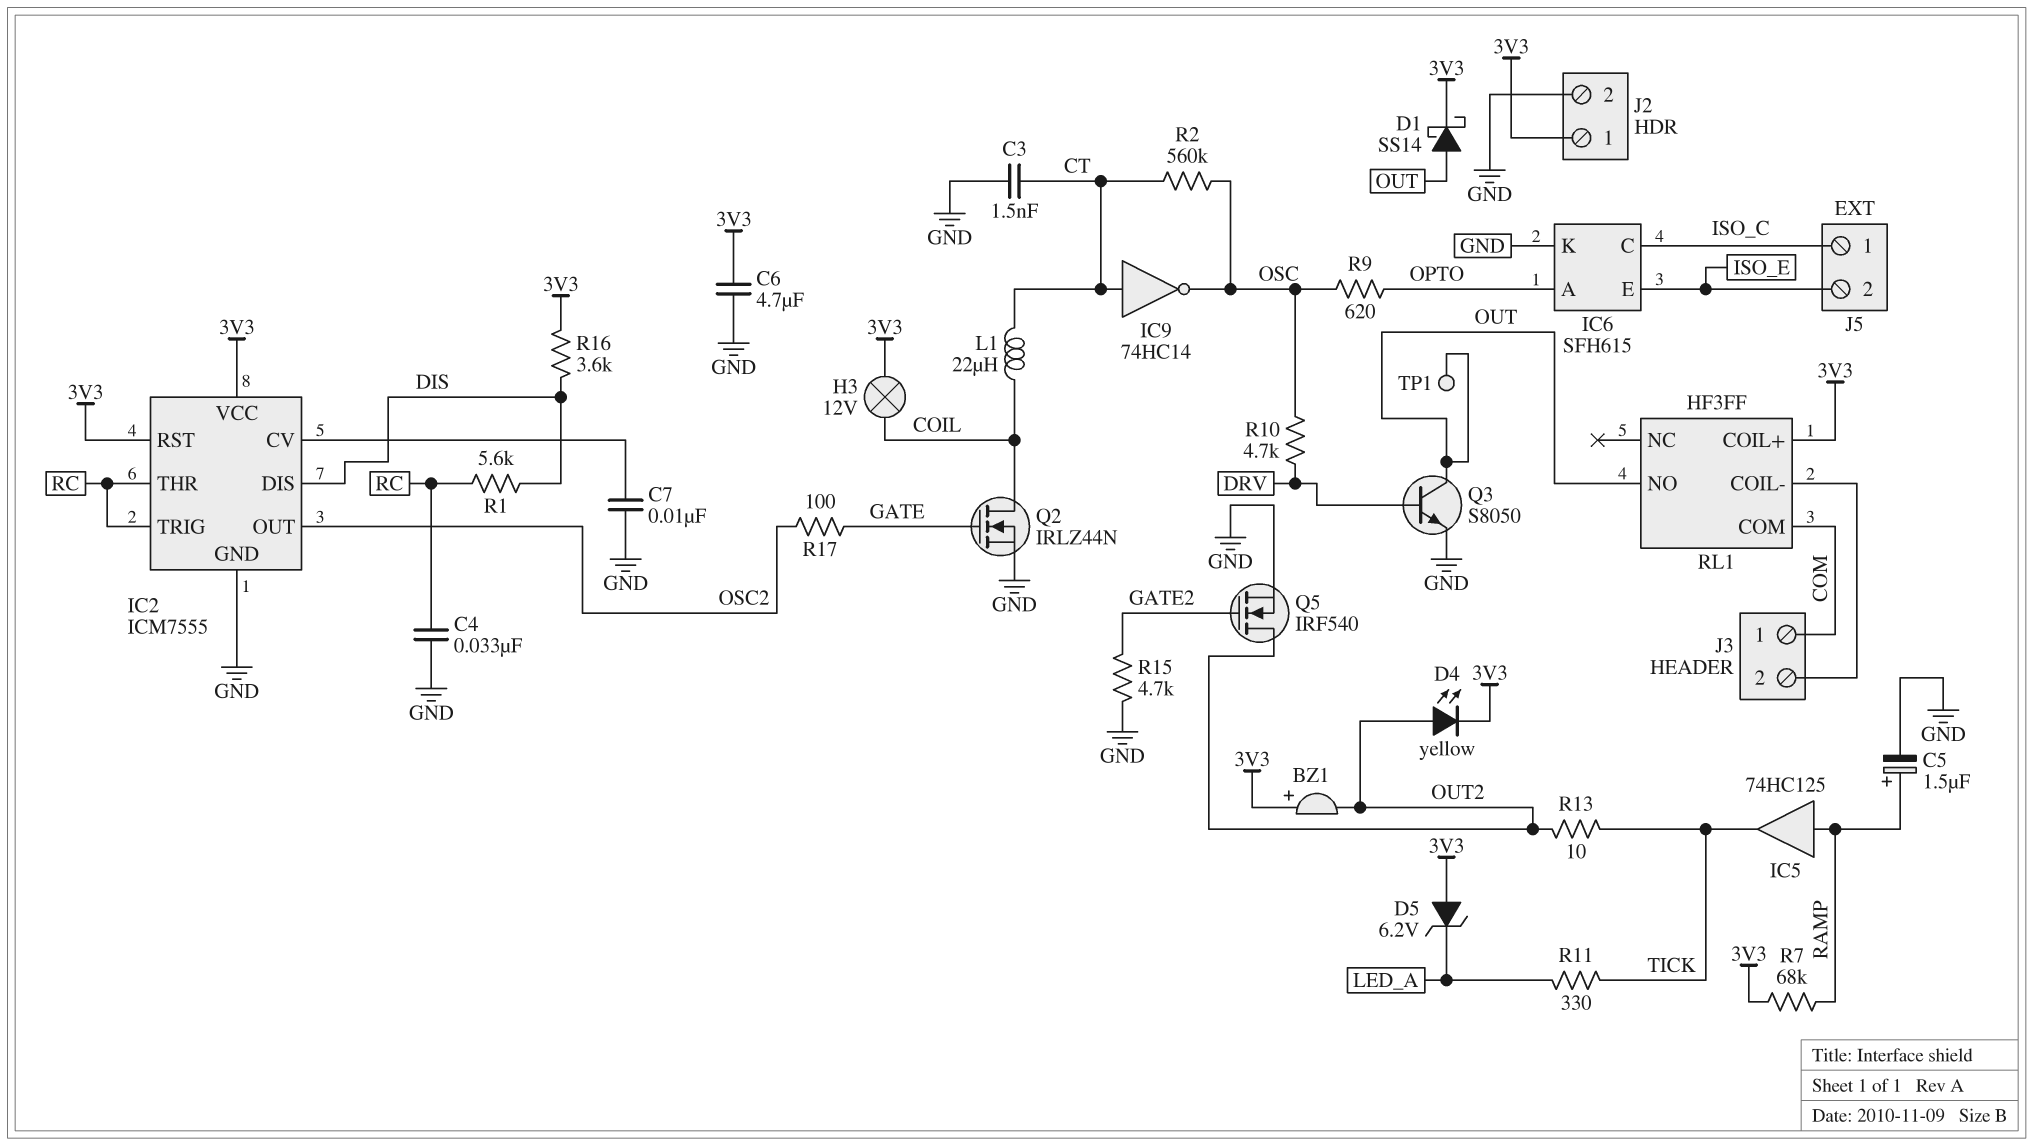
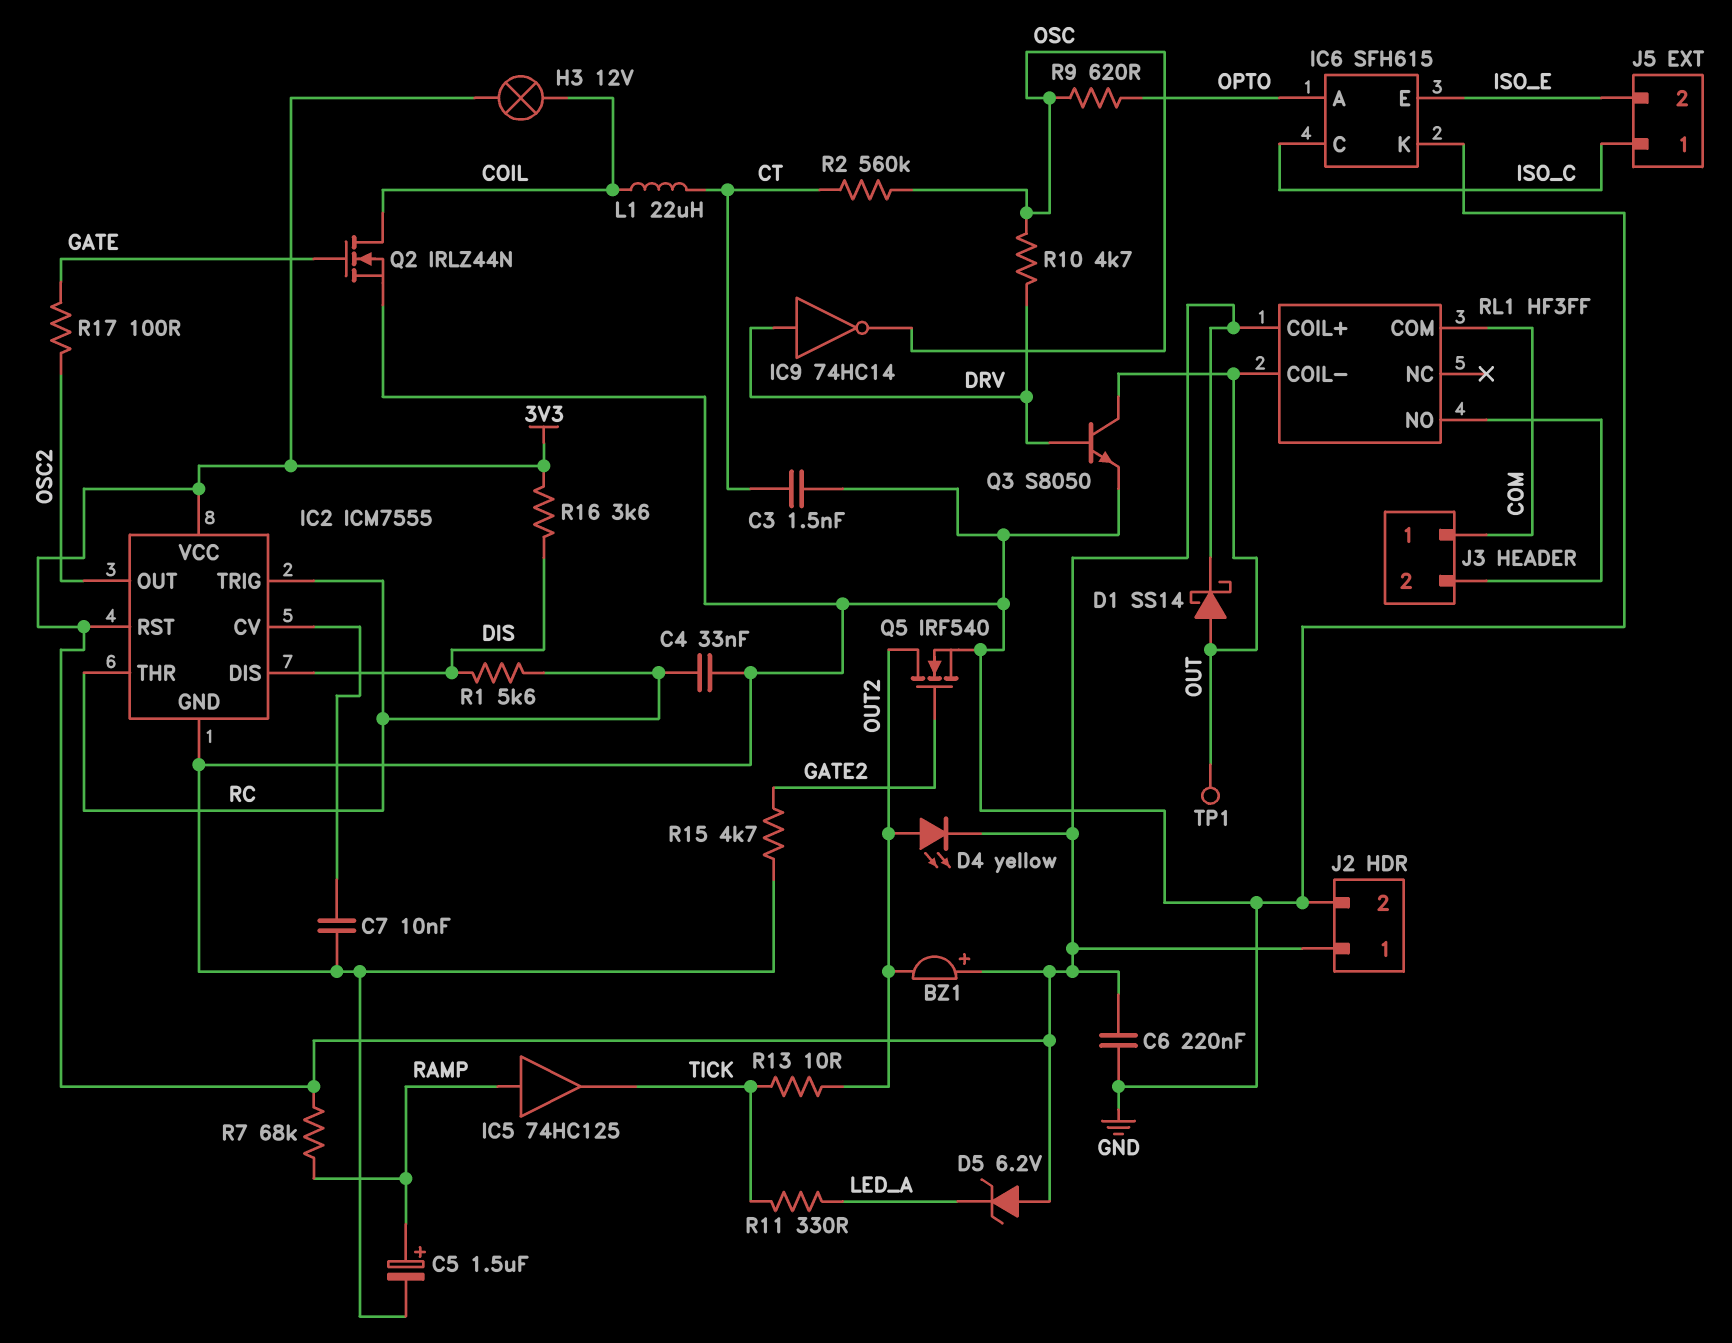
C6: 4.7uF (3V3, GND) -> 220nF (3V3, GND)
IC9: NOT 74HC14 (in CT, out OSC) -> NOT 74HC14 (in DRV, out OSC)
RL1 pin COIL-: J3/2 -> OUT
RL1 pin NO: OUT -> J3/2

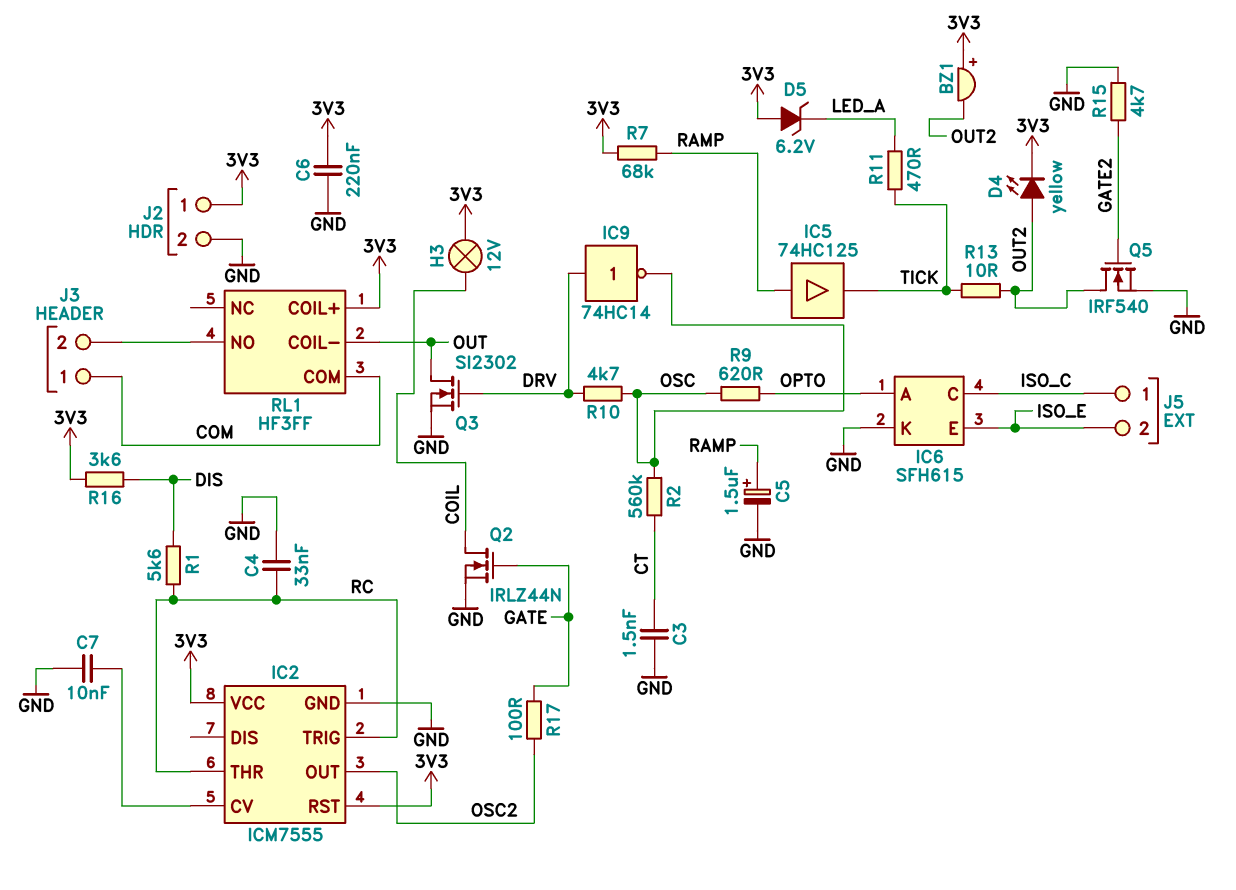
D1: schottky SS14 (A OUT, K 3V3) -> none
IC2 pin DIS: DIS -> none
L1: 22uH (COIL, CT) -> none
Q3: NPN S8050 (B DRV, C OUT, E GND) -> NMOS SI2302 (G DRV, D OUT, S GND)
R11: 330 (LED_A, TICK) -> 470 (LED_A, TICK)
TP1: test point (OUT) -> none

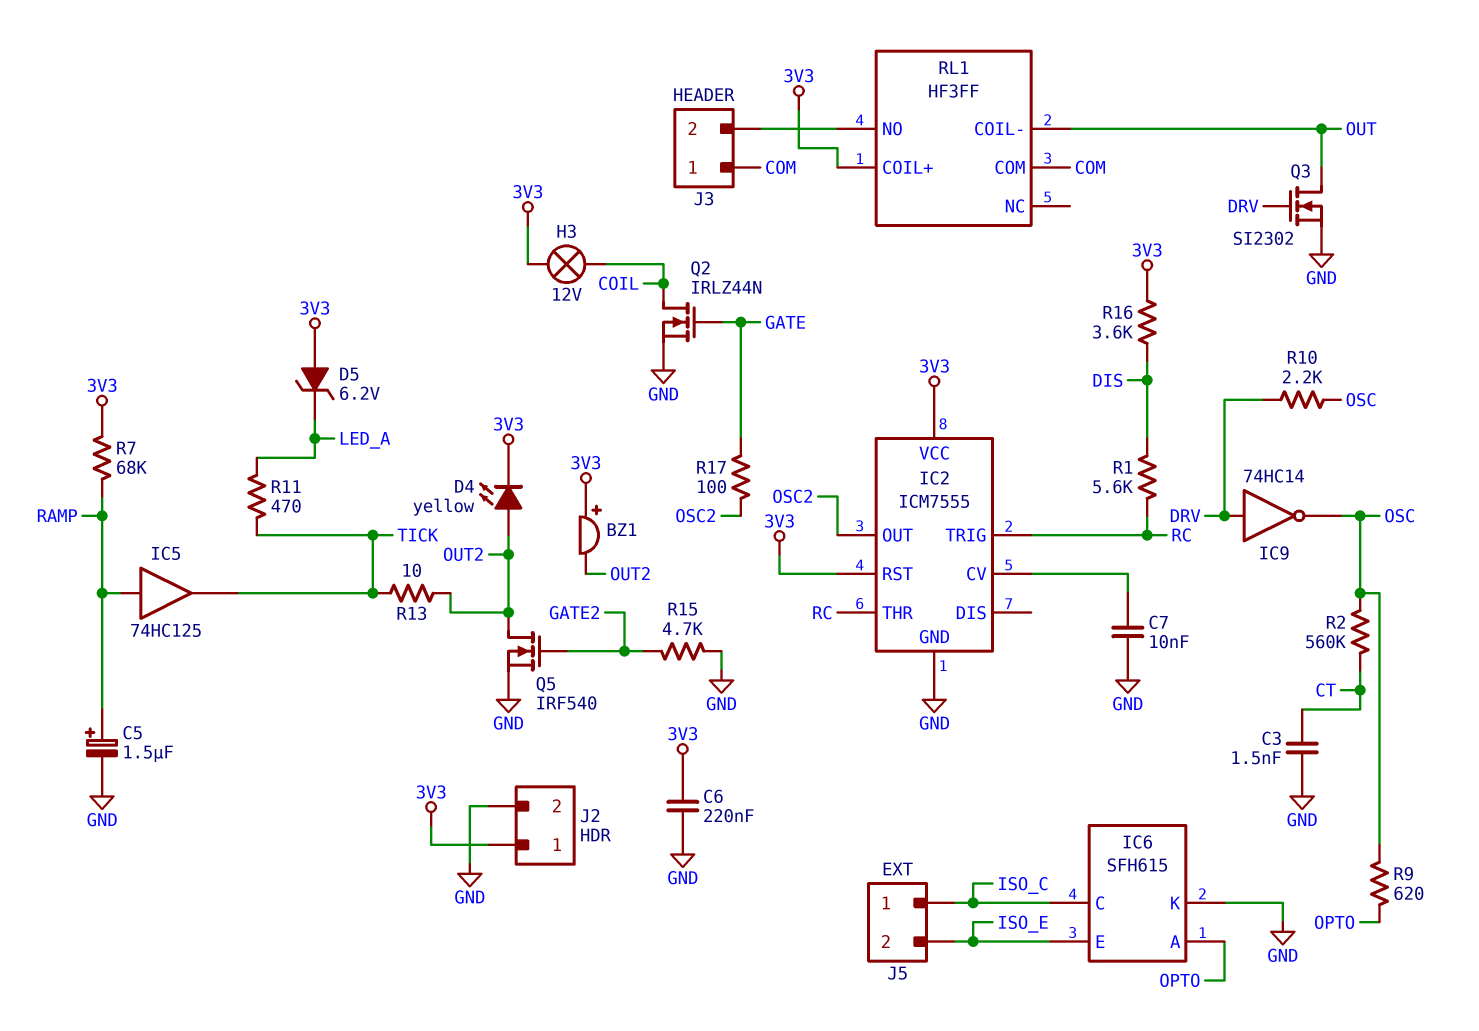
C4: 33nF (GND, RC) -> none
R10: 4.7k (DRV, OSC) -> 2.2k (DRV, OSC)

